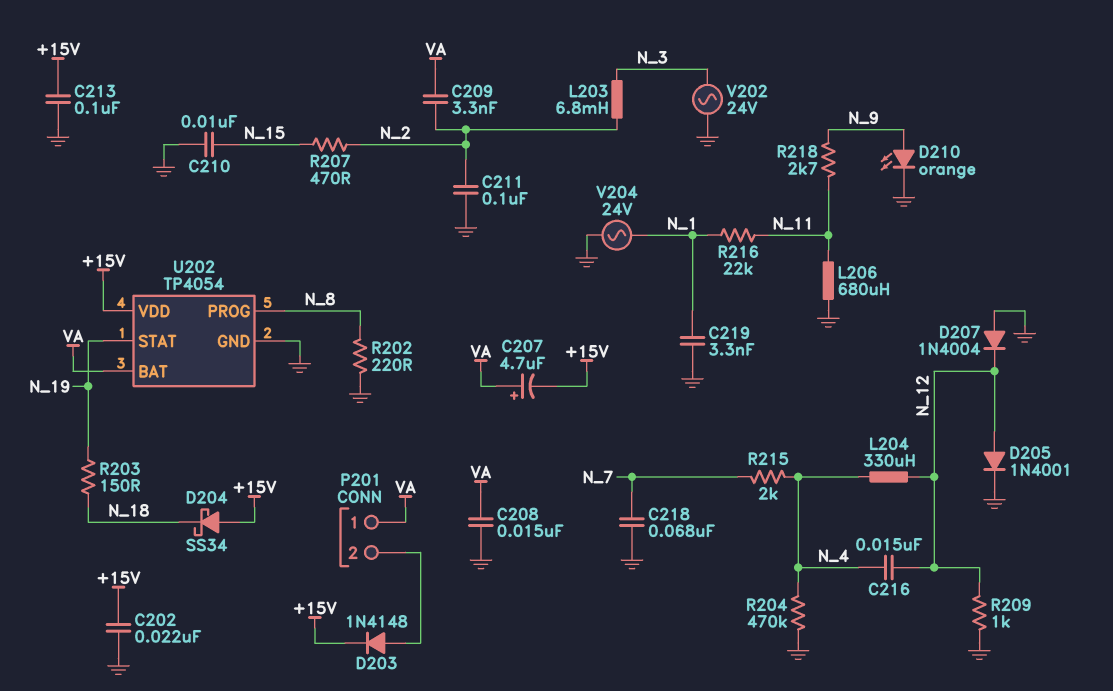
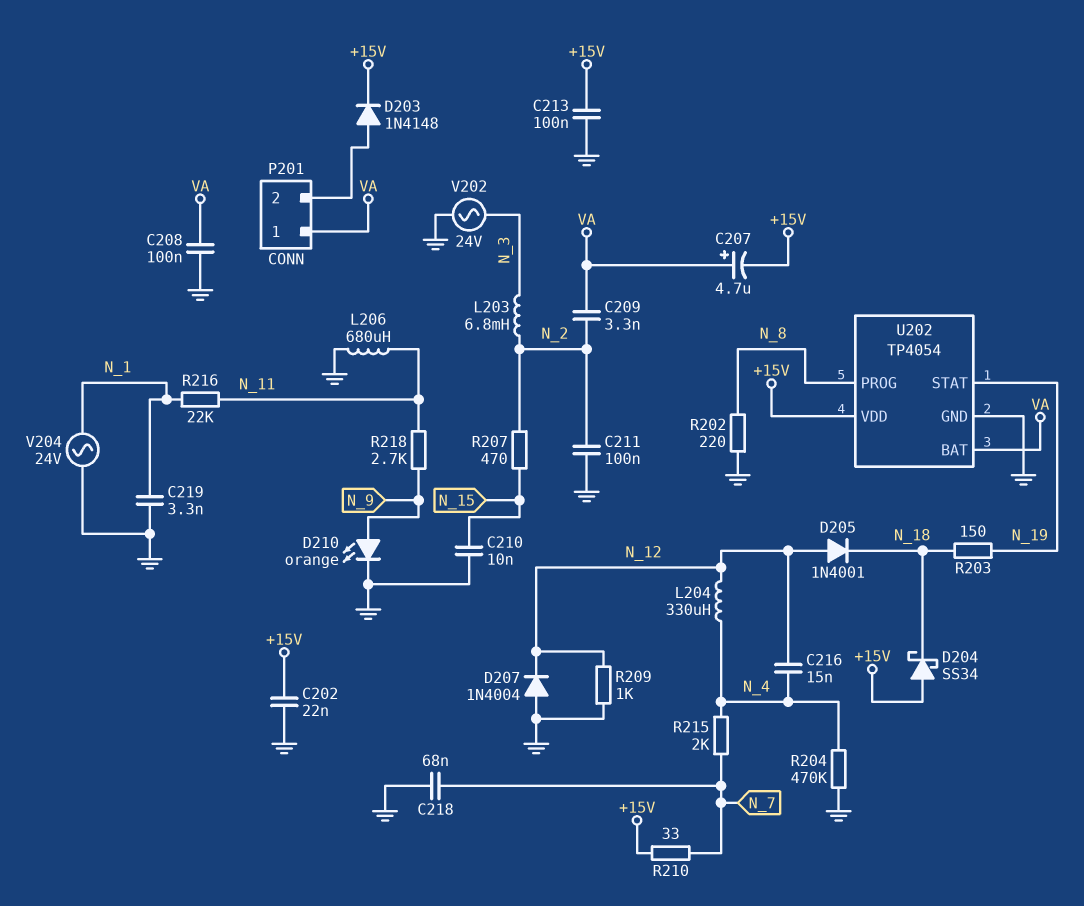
C208: 15nF (GND, VA) -> 100nF (GND, VA)
D205: diode 1N4001 (A N_12, K GND) -> diode 1N4001 (A N_12, K N_18)
R210: none -> 33 (+15V, N_7)

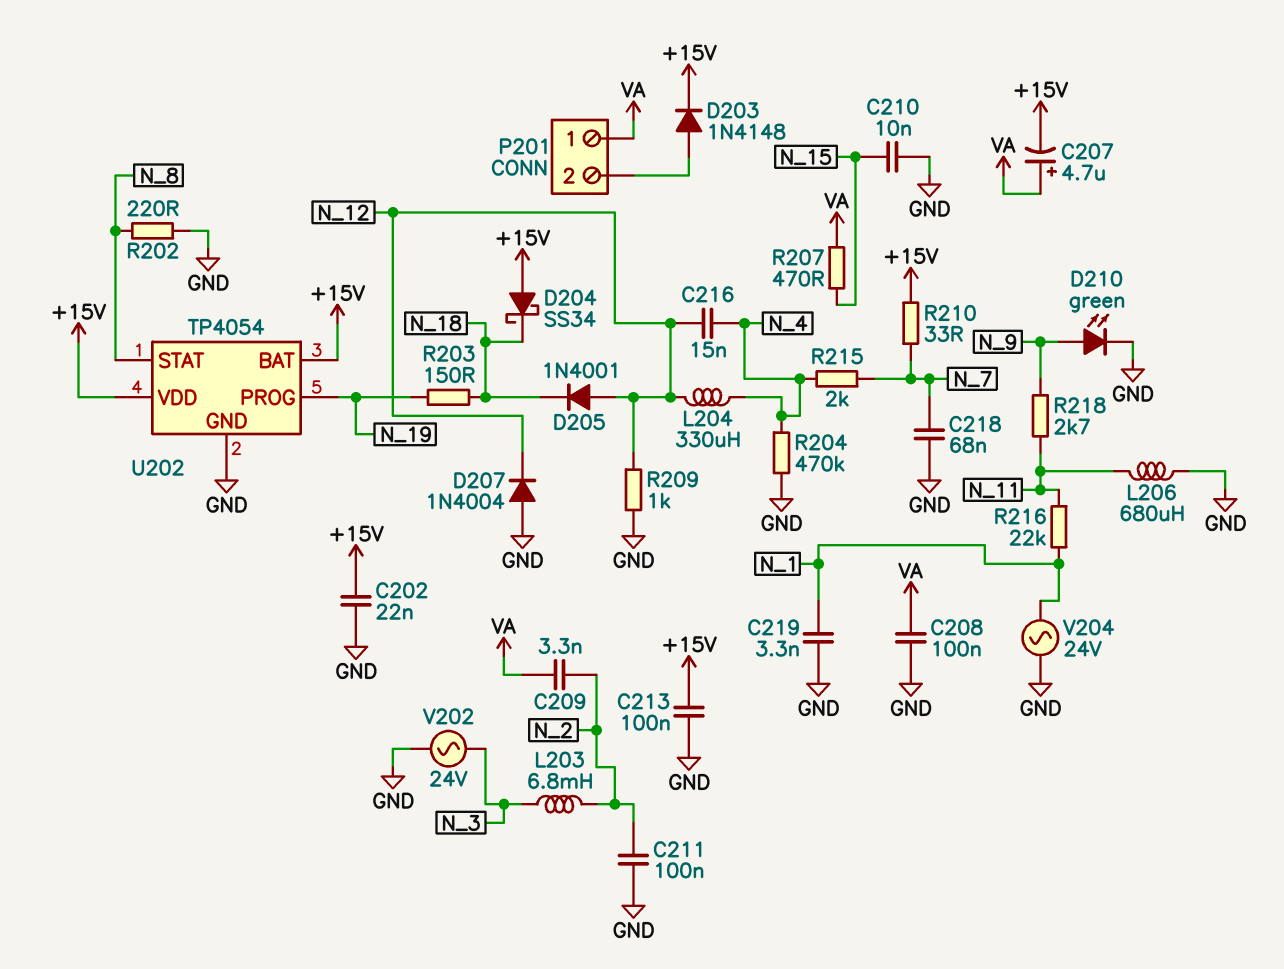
D210: LED orange (A N_9, K GND) -> LED green (A N_9, K GND)
R207: 470 (N_2, N_15) -> 470 (N_15, VA)
U202 pin BAT: VA -> +15V
U202 pin PROG: N_8 -> N_19
U202 pin STAT: N_19 -> N_8

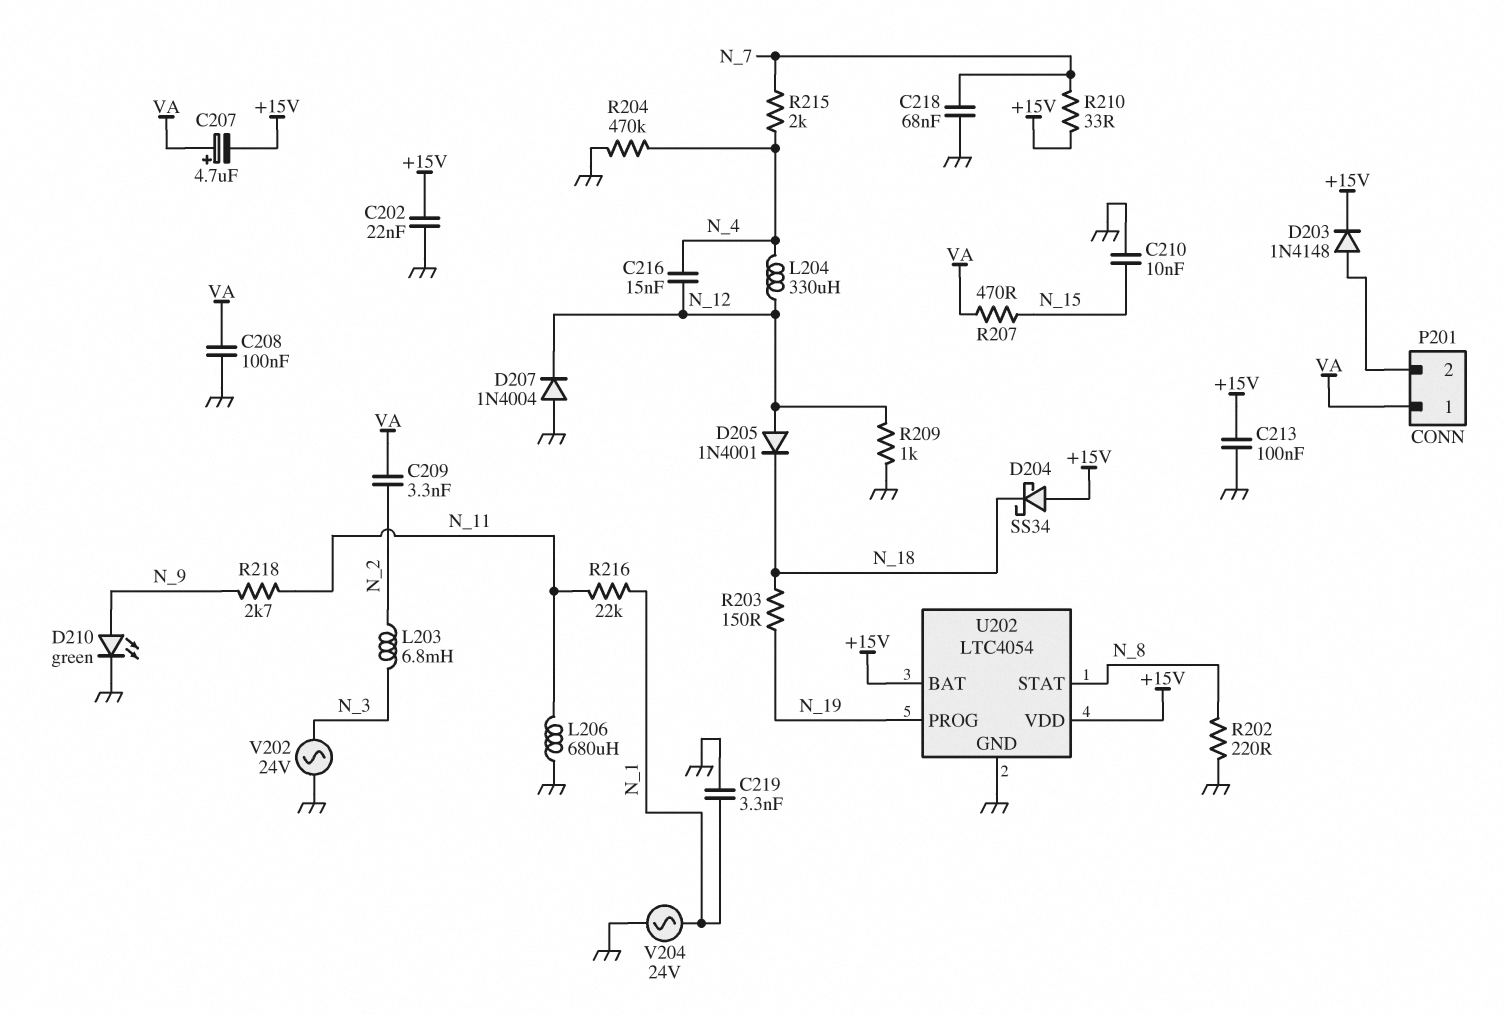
C211: 100nF (GND, N_2) -> none
U202: TP4054 -> LTC4054

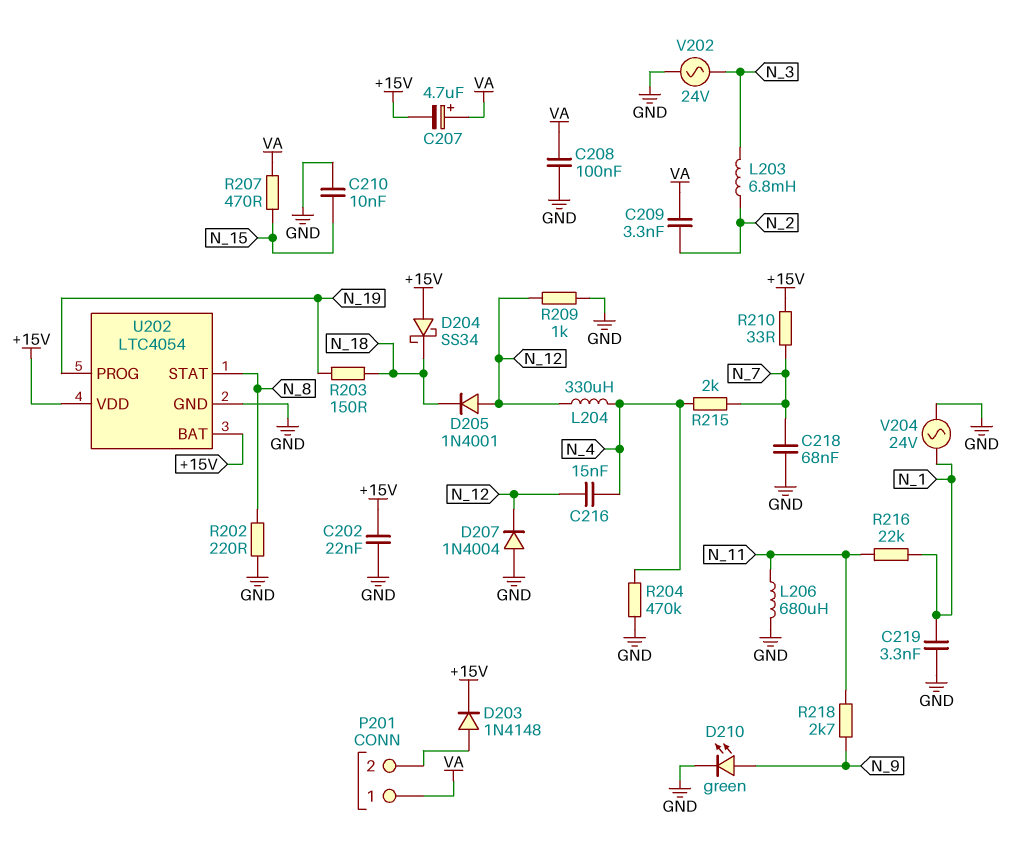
C213: 100nF (+15V, GND) -> none

